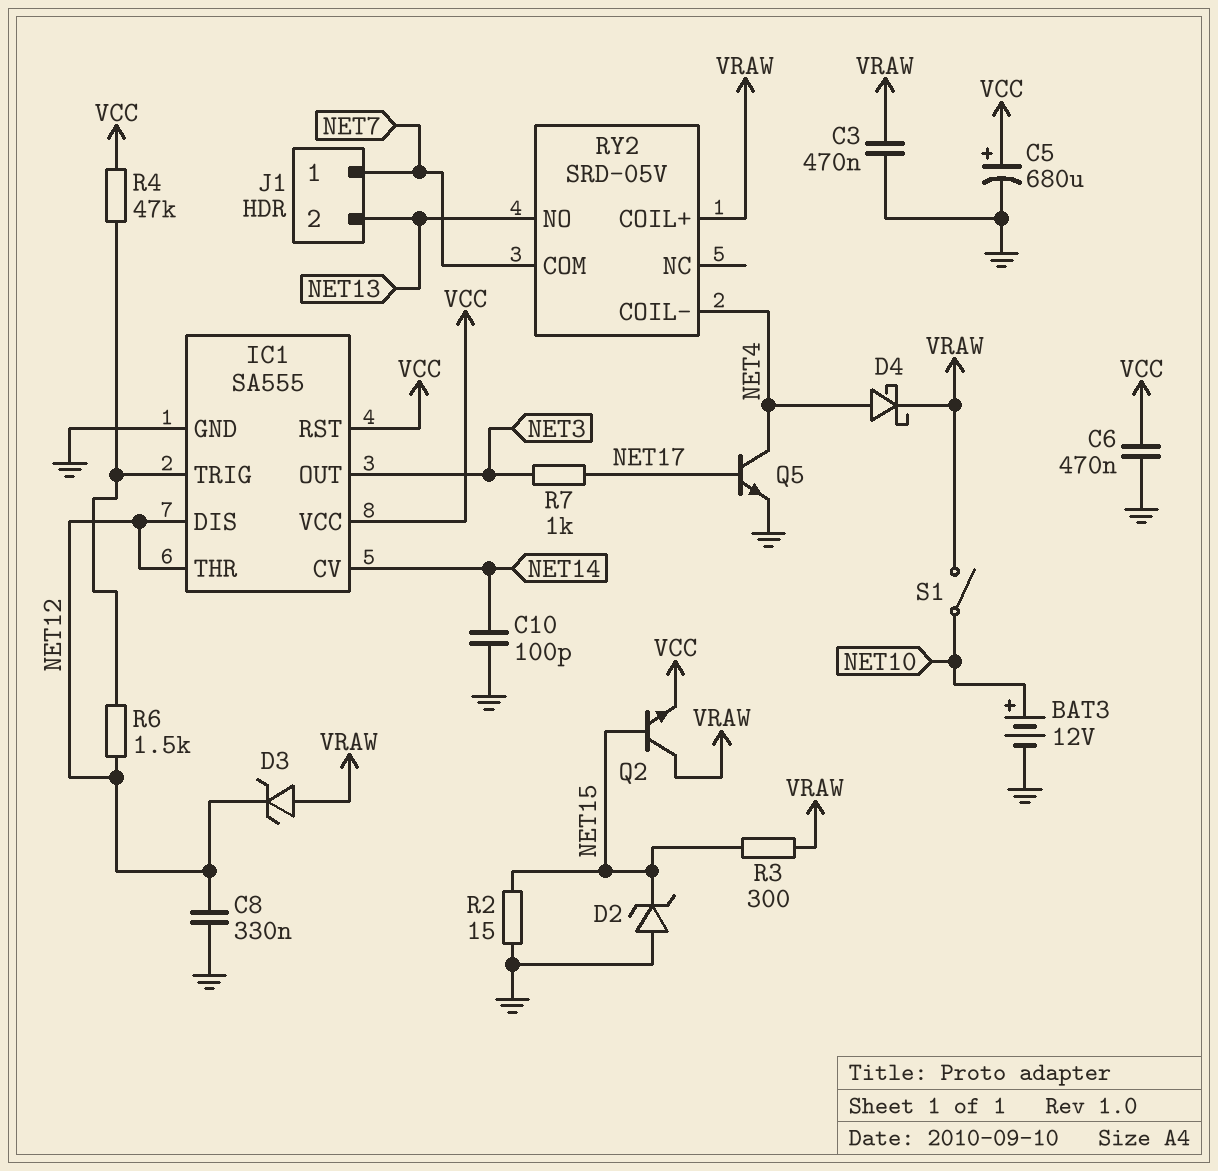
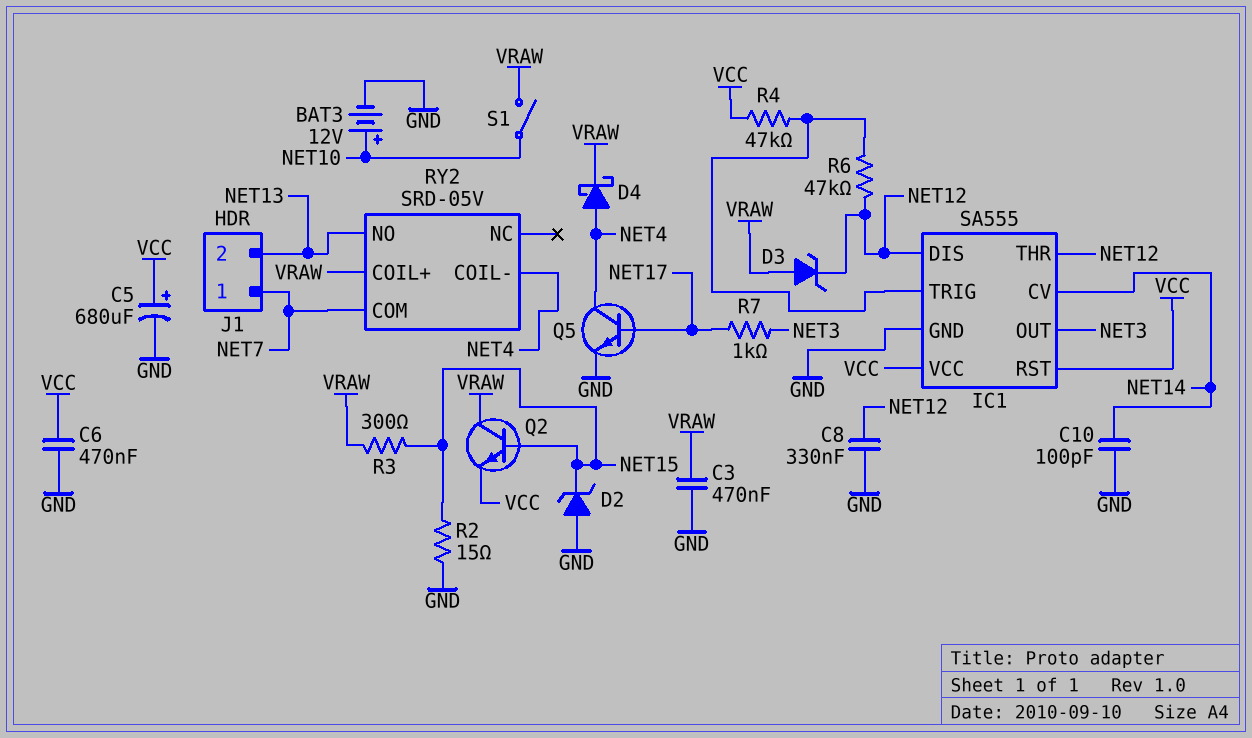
R6: 1.5k (IC1/TRIG, NET12) -> 47k (IC1/TRIG, NET12)

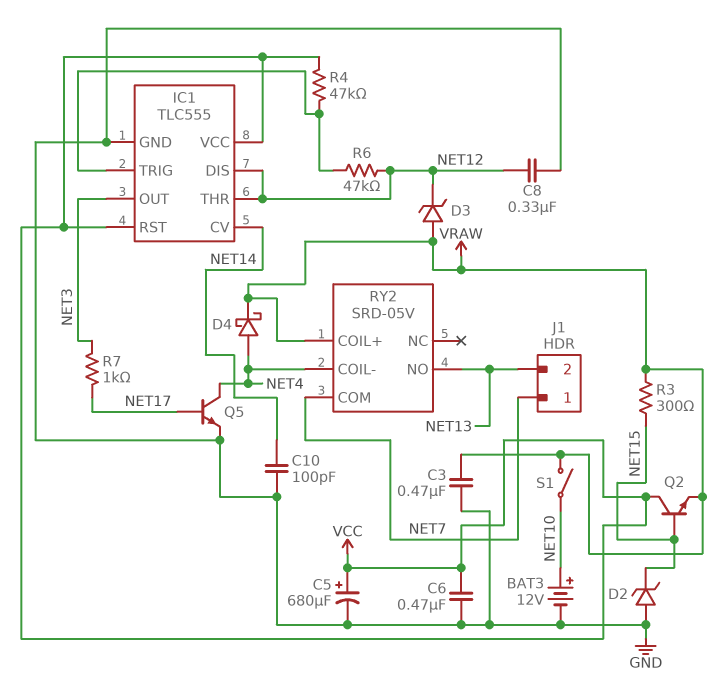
IC1: SA555 -> TLC555
Q2: NPN (B NET15, C VRAW, E VCC) -> NPN (B NET15, C VCC, E VRAW)
R2: 15 (GND, NET15) -> none

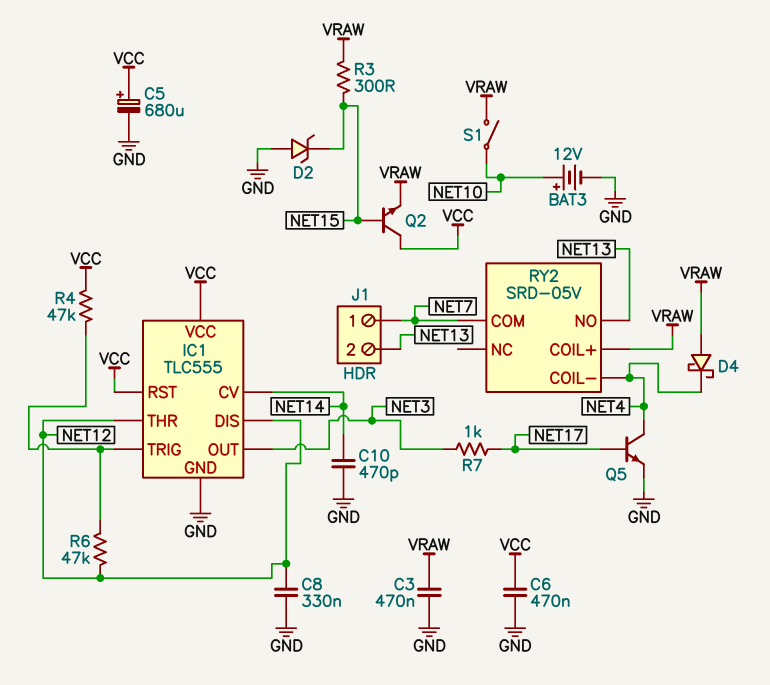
C10: 100pF (GND, NET14) -> 470pF (GND, NET14)
D3: zener (A VRAW, K NET12) -> none
D4: schottky (A NET4, K VRAW) -> schottky (A VRAW, K NET4)

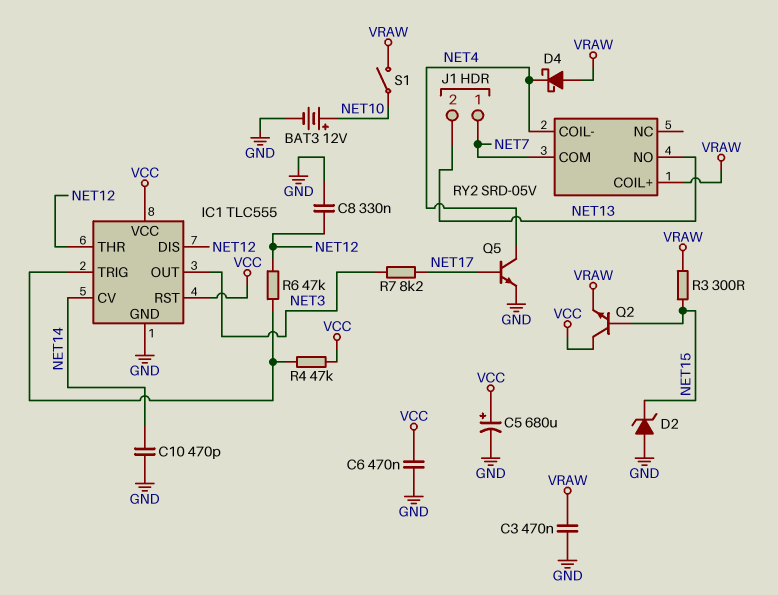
R7: 1k (NET3, NET17) -> 8.2k (NET3, NET17)

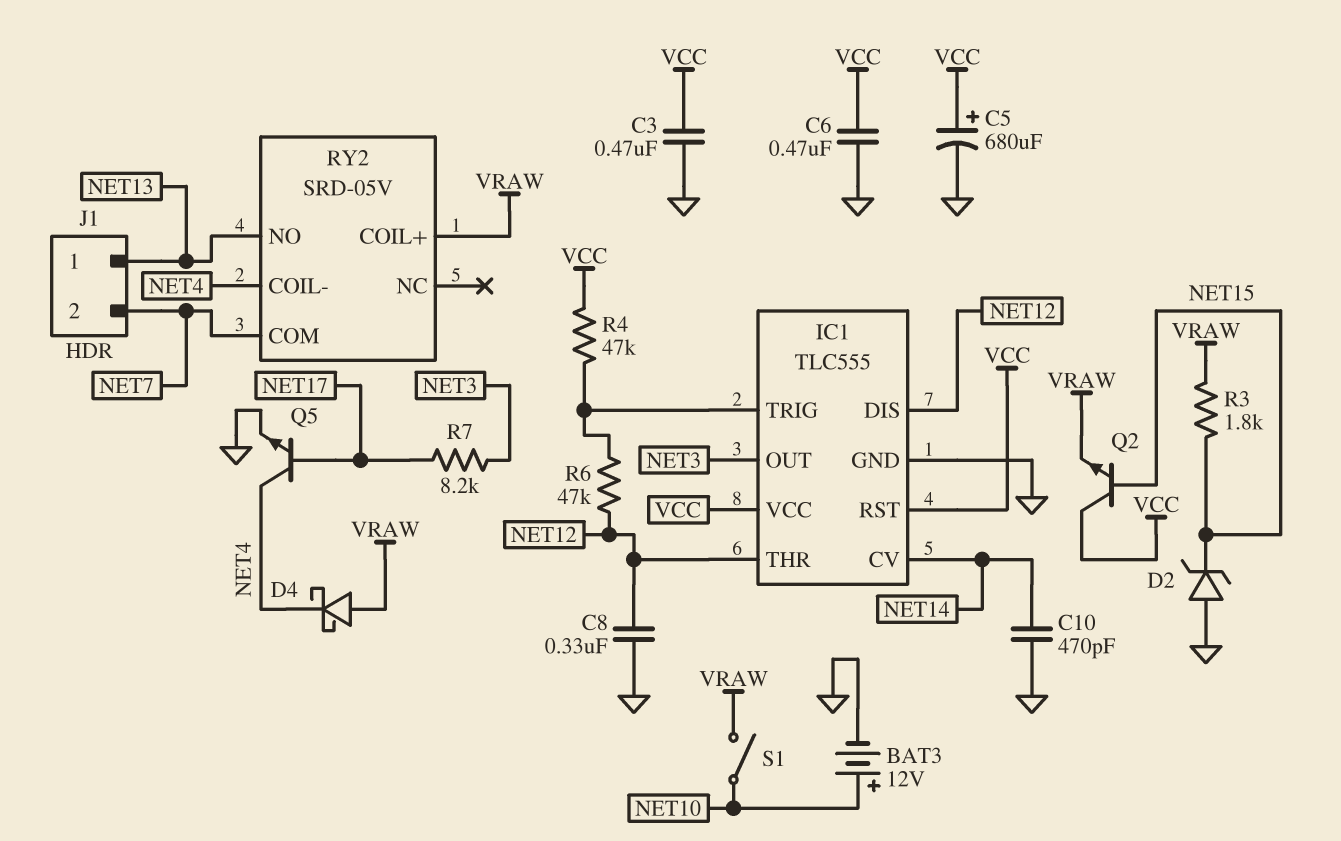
C3: 470nF (GND, VRAW) -> 470nF (GND, VCC)
J1 pin 1: NET7 -> NET13
J1 pin 2: NET13 -> NET7
R3: 300 (NET15, VRAW) -> 1.8k (NET15, VRAW)

